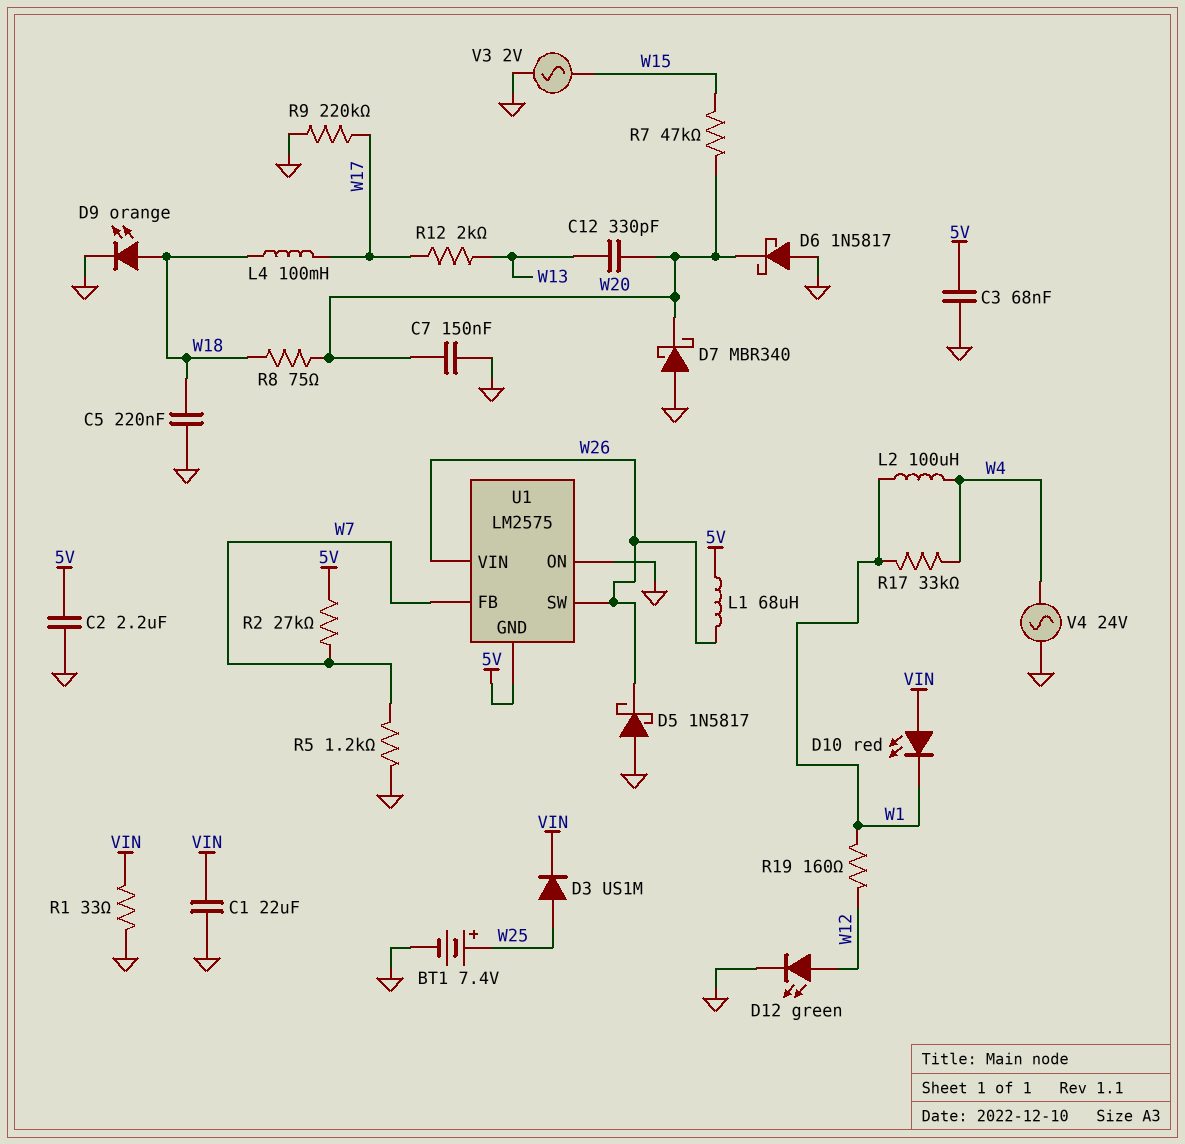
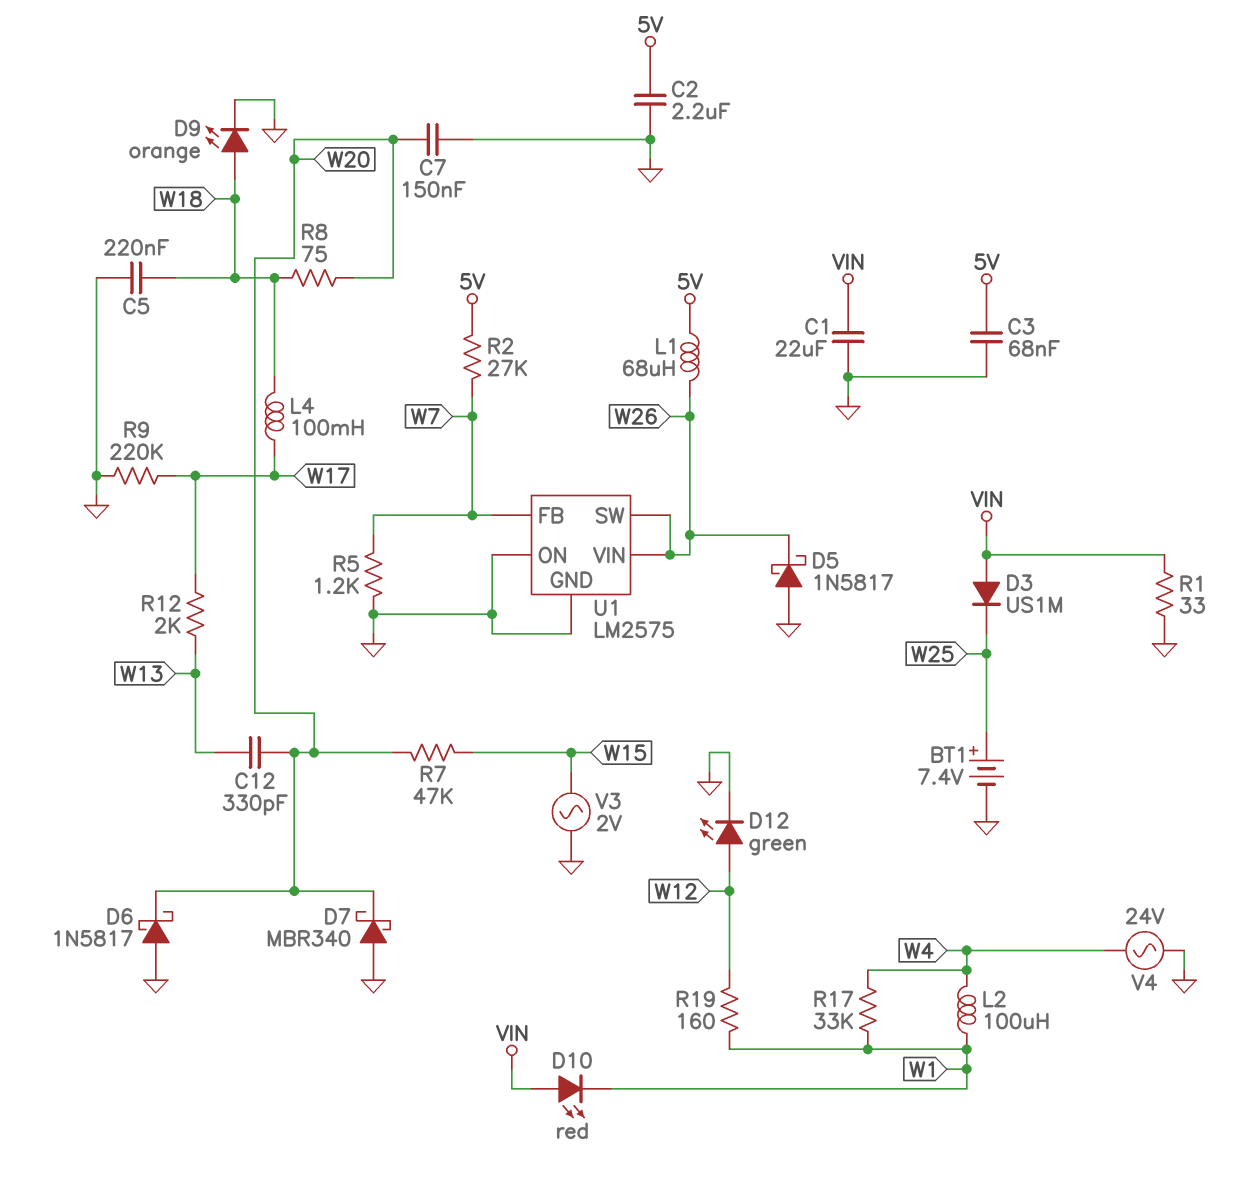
D3: diode US1M (A W25, K VIN) -> diode US1M (A VIN, K W25)
U1 pin GND: 5V -> GND

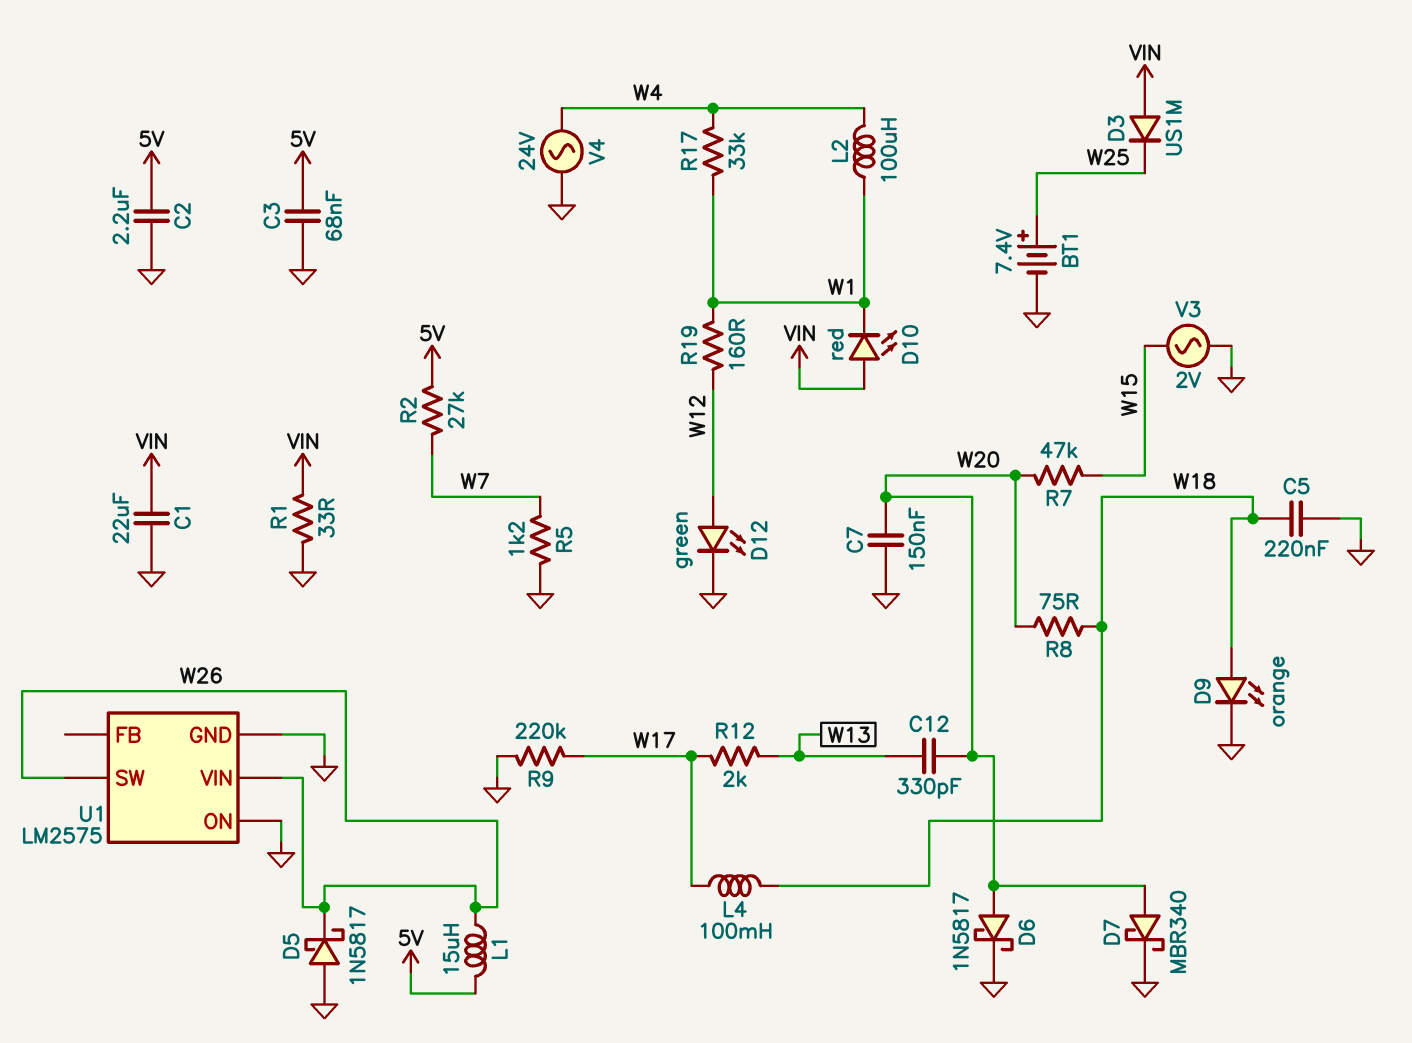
D6: schottky 1N5817 (A GND, K W20) -> schottky 1N5817 (A W20, K GND)
D7: schottky MBR340 (A GND, K W20) -> schottky MBR340 (A W20, K GND)
L1: 68uH (5V, W26) -> 15uH (5V, W26)
U1 pin FB: W7 -> none

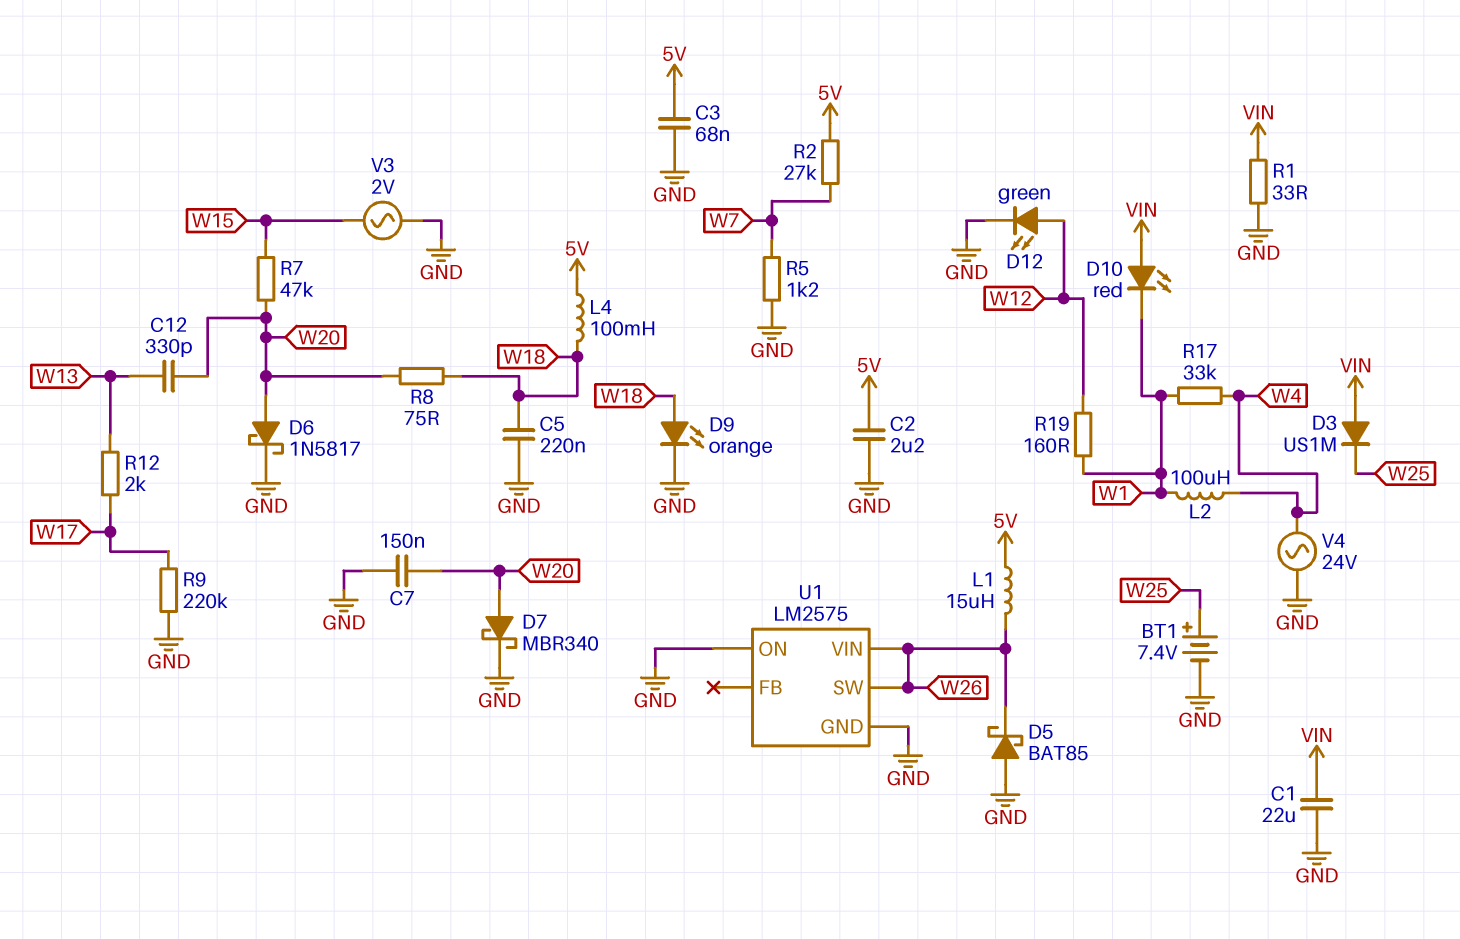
D5: schottky 1N5817 (A GND, K W26) -> schottky BAT85 (A GND, K W26)
L4: 100mH (W17, W18) -> 100mH (5V, W18)

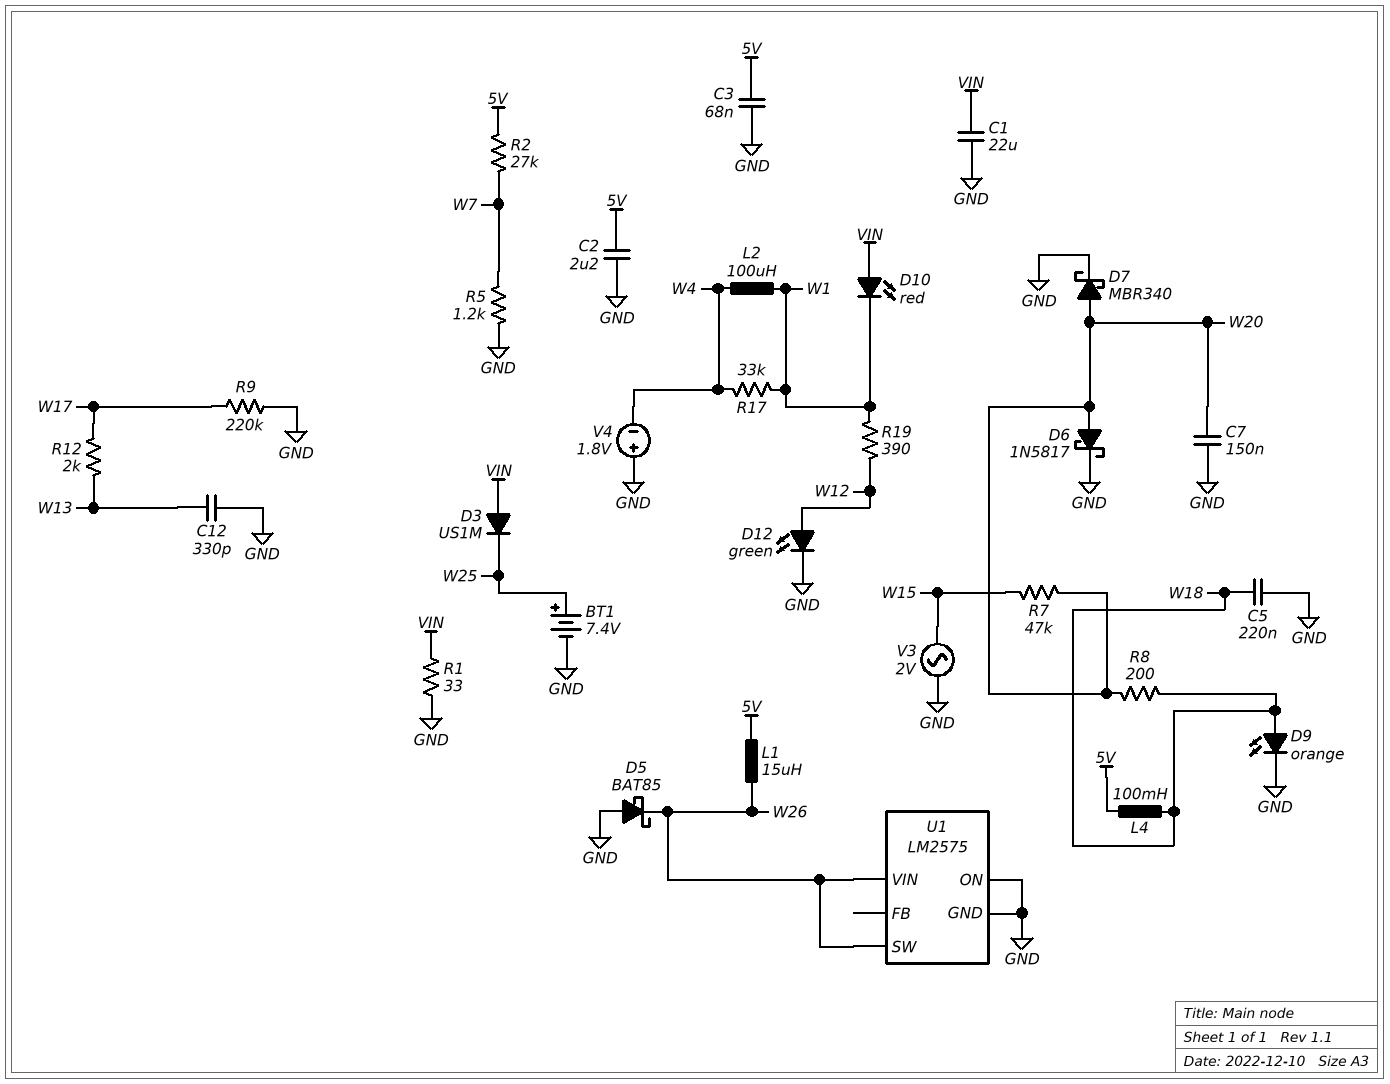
C12: 330pF (W13, W20) -> 330pF (GND, W13)
R8: 75 (W18, W20) -> 200 (W18, W20)
R19: 160 (W1, W12) -> 390 (W1, W12)
V4: AC 24V (GND, W4) -> 1.8V (plus GND, minus W4)

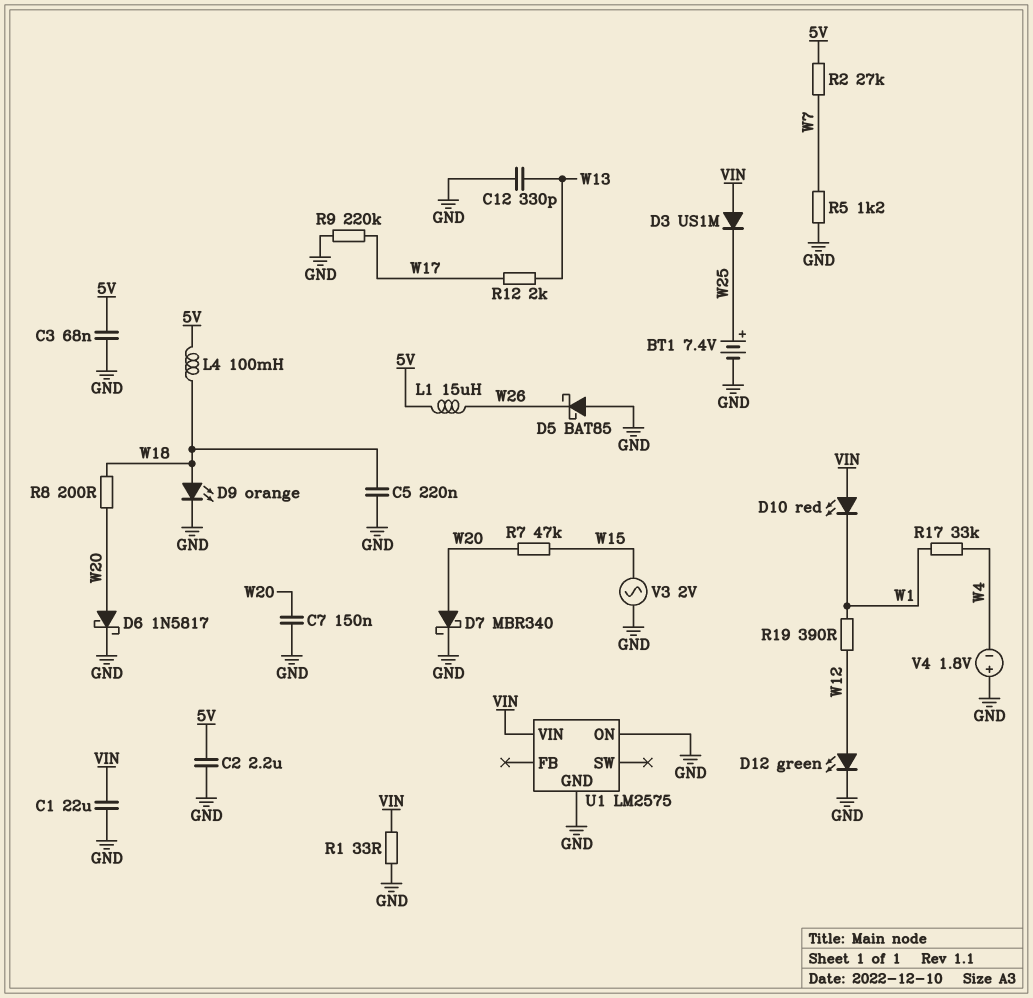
L2: 100uH (W1, W4) -> none
U1 pin SW: W26 -> none
U1 pin VIN: W26 -> VIN

